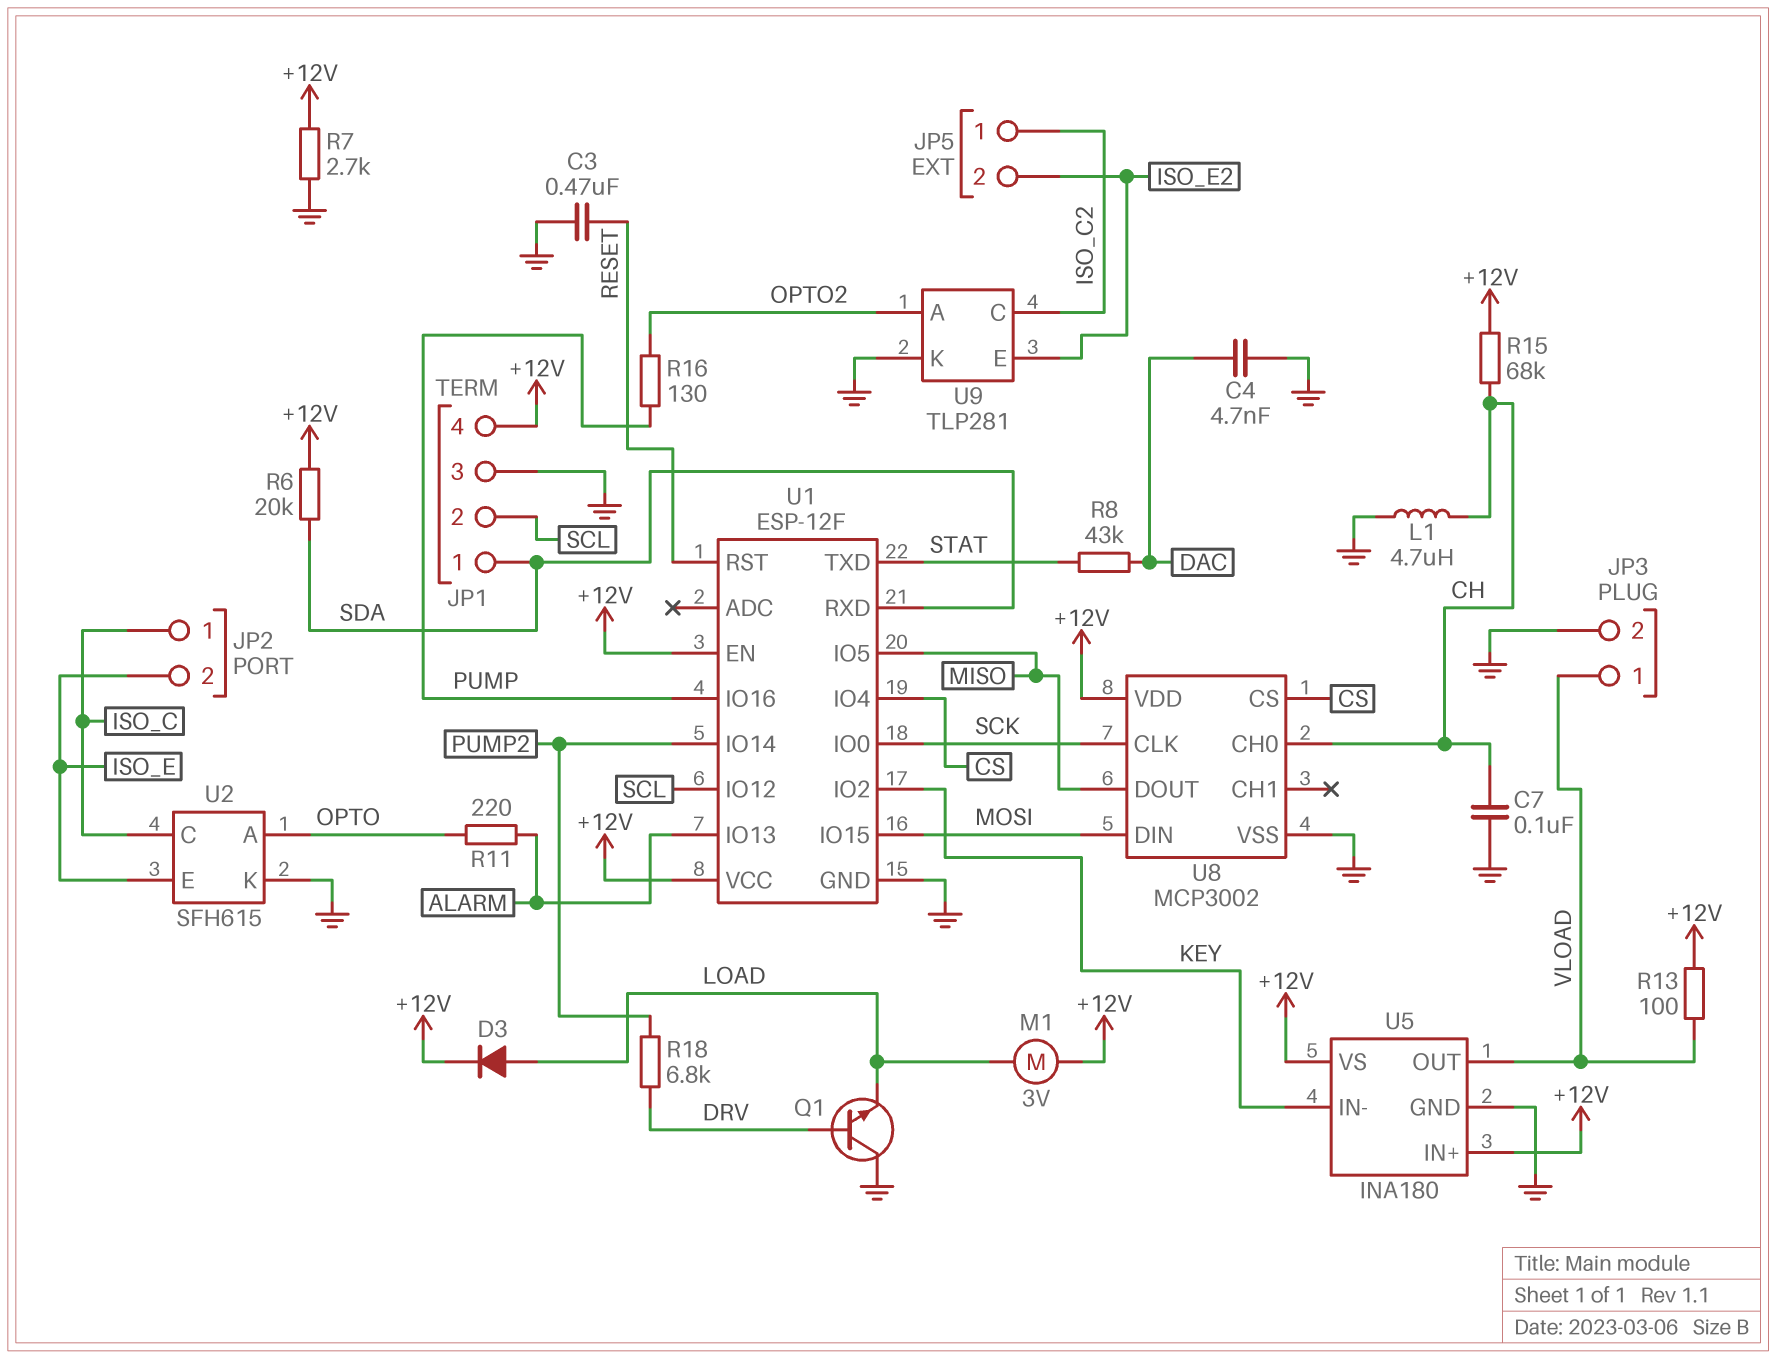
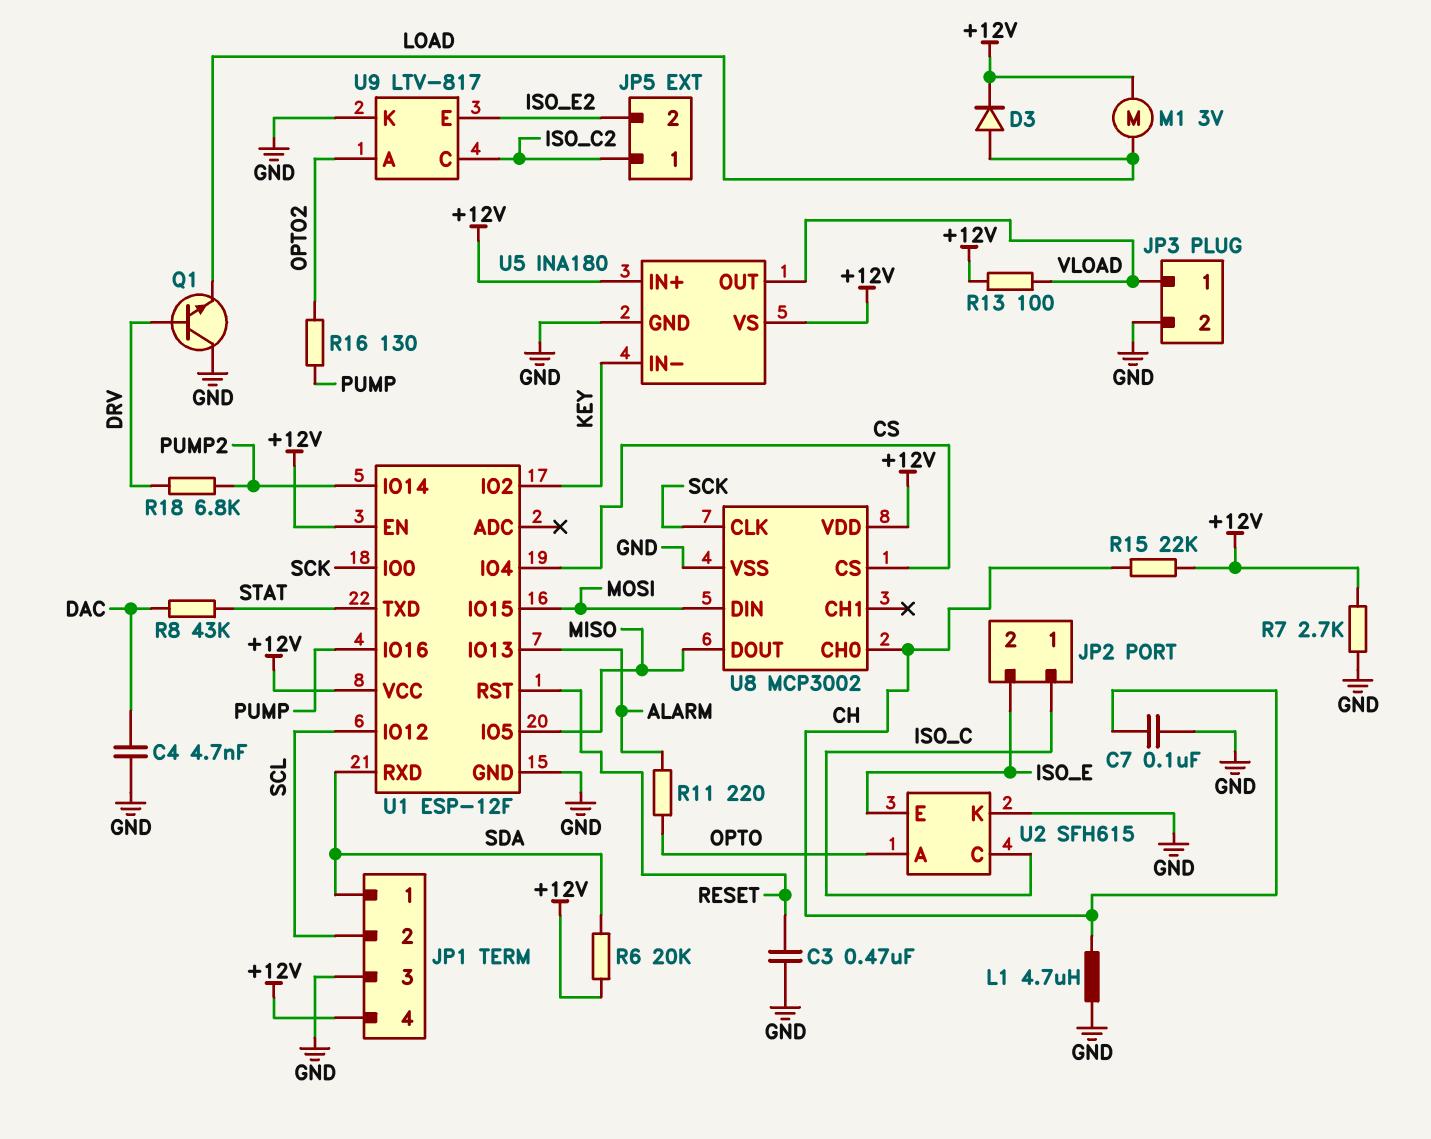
R15: 68k (+12V, CH) -> 22k (+12V, CH)
U9: TLP281 -> LTV-817

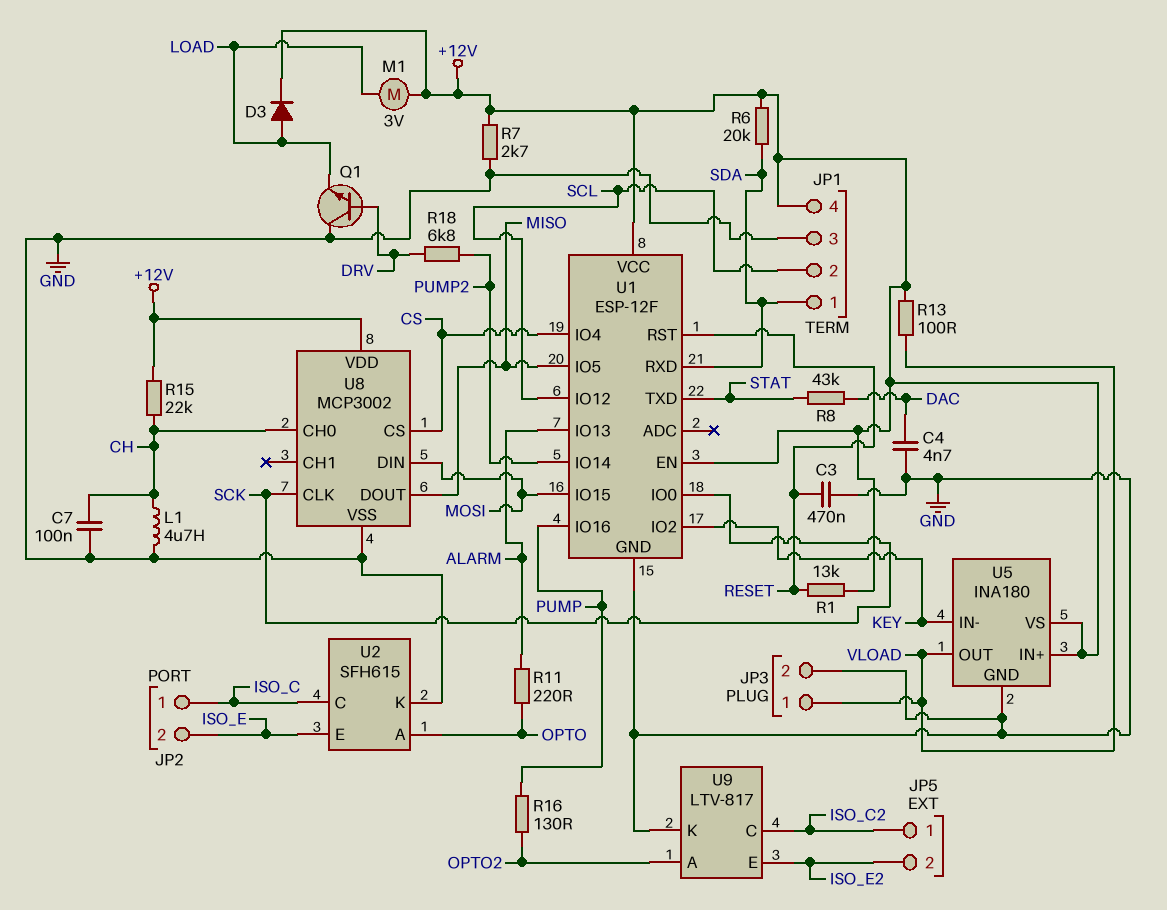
R1: none -> 13k (+12V, RESET)

